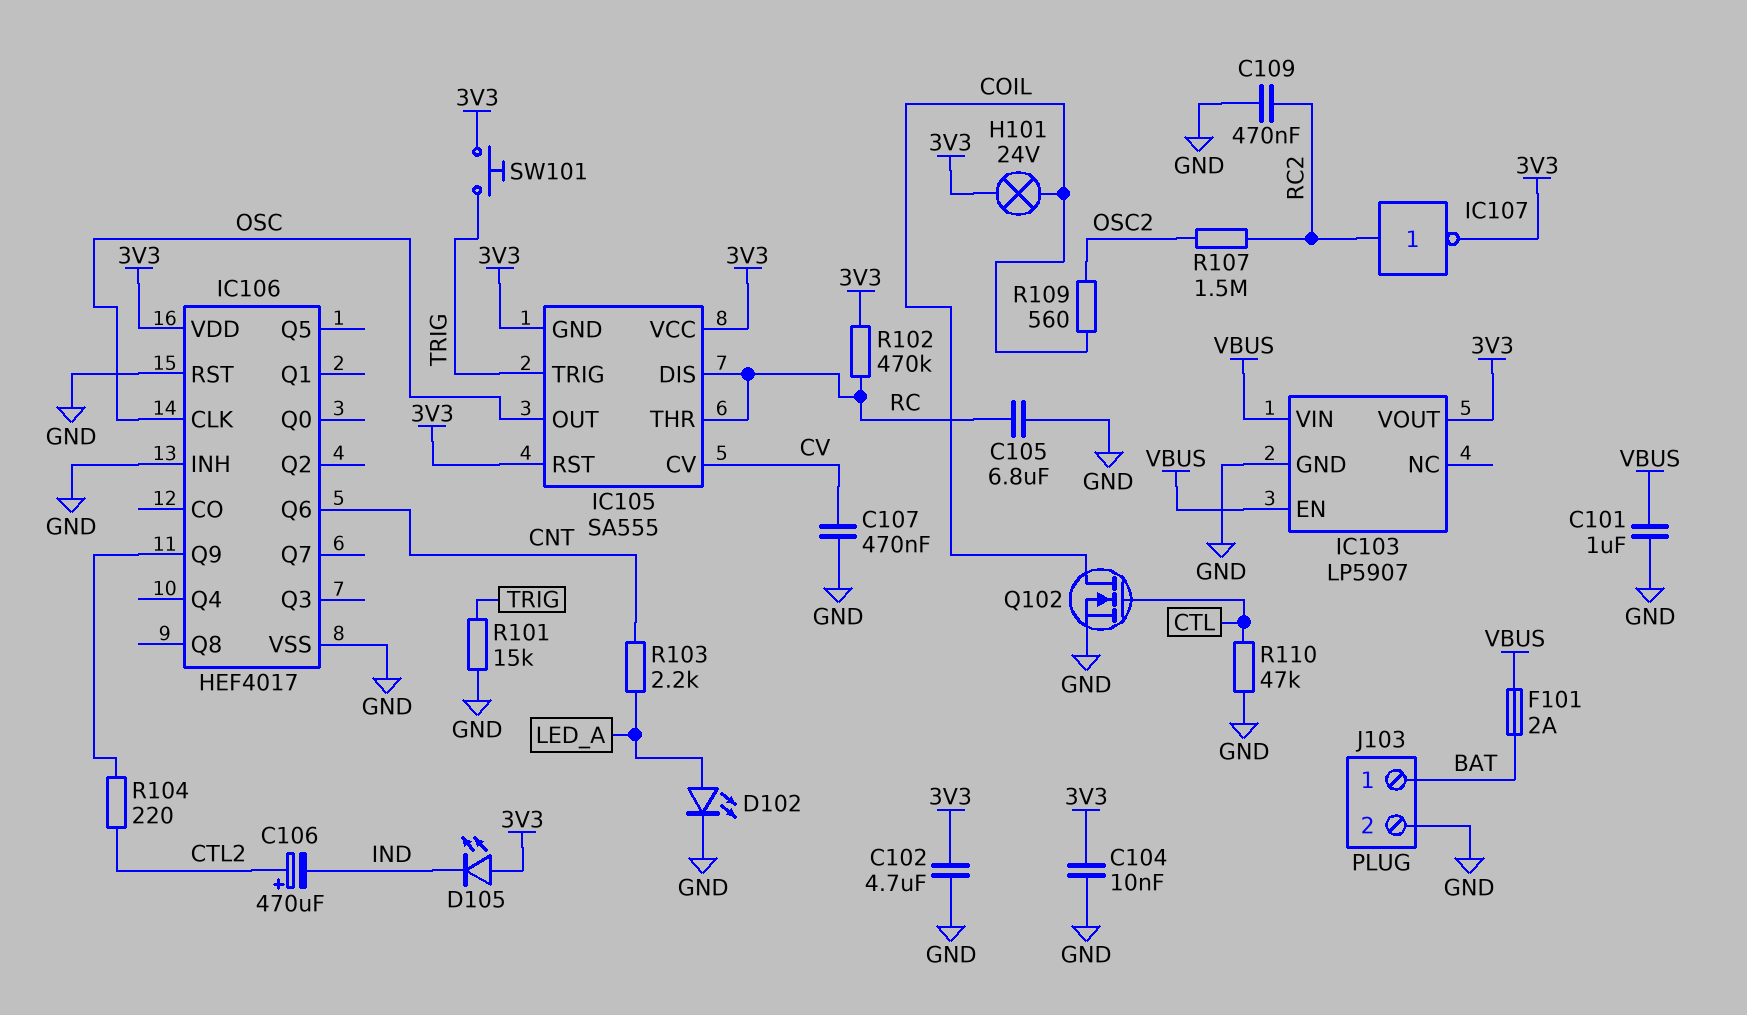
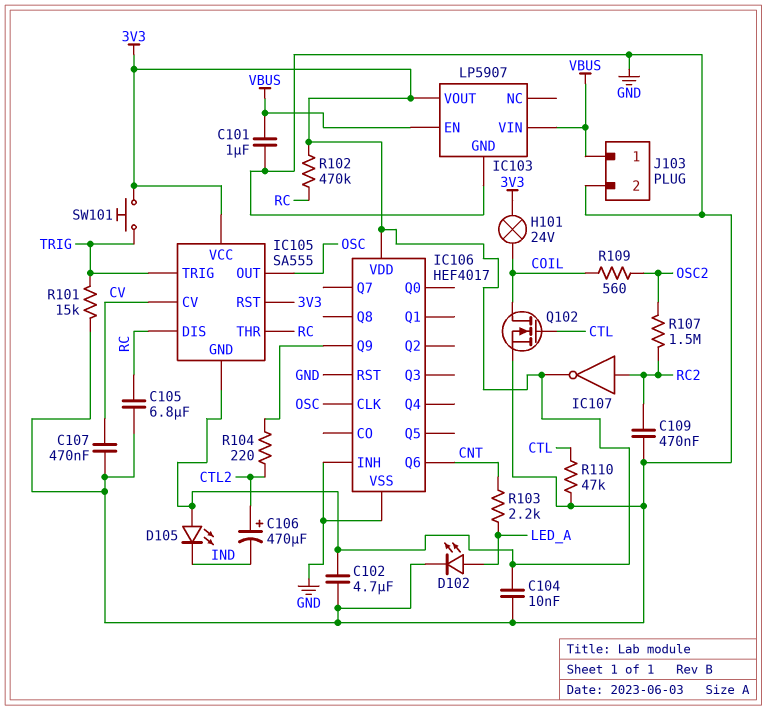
F101: 2A (BAT, VBUS) -> none
J103 pin 1: BAT -> VBUS

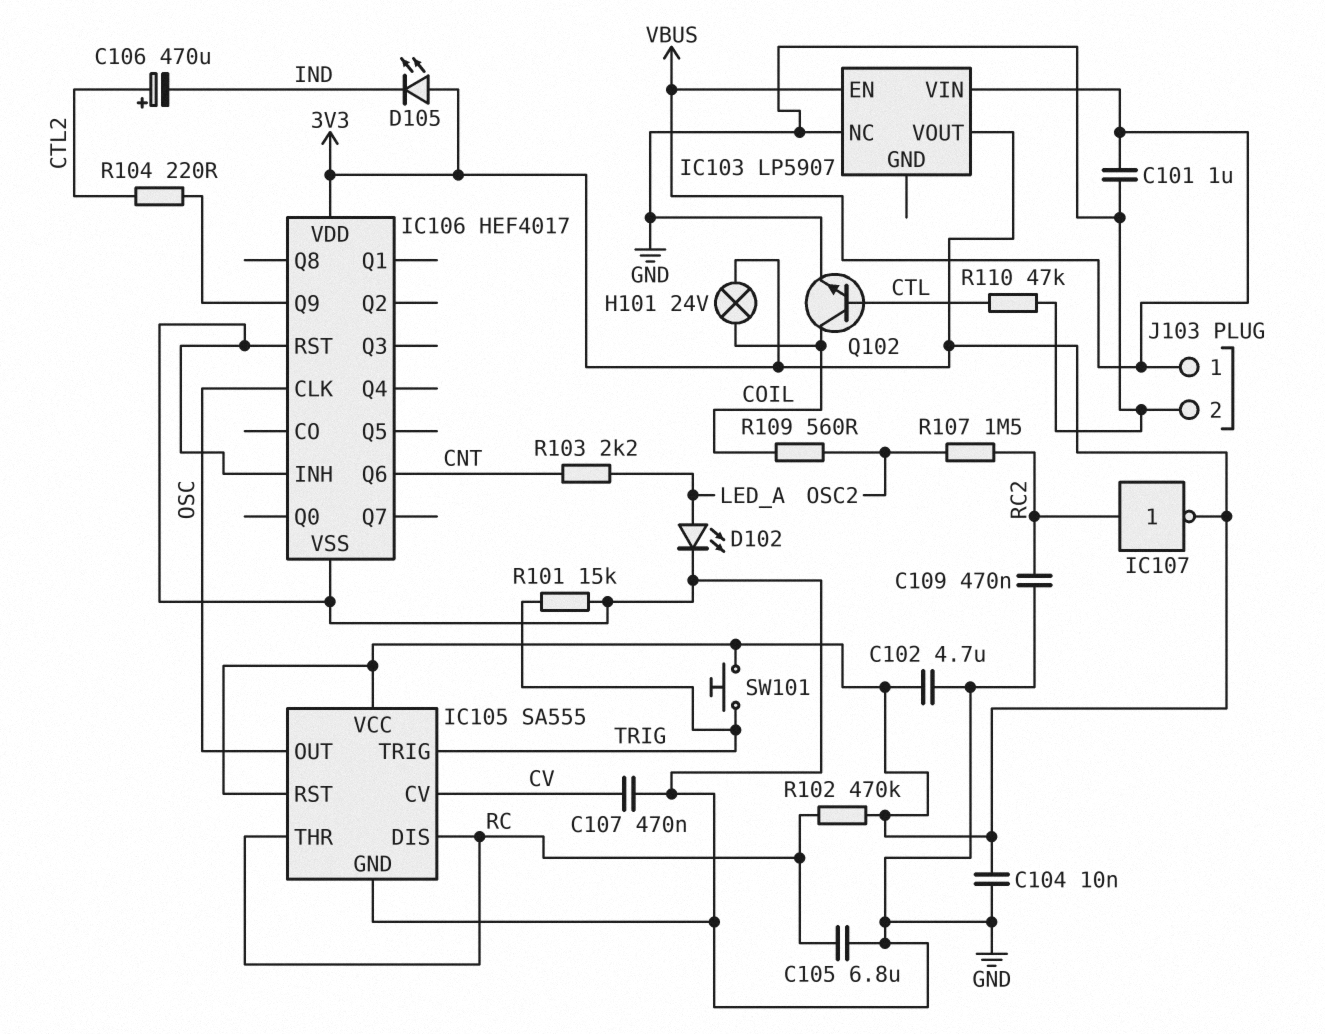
IC103 pin GND: GND -> none
IC103 pin NC: none -> GND
IC105 pin GND: 3V3 -> GND
Q102: NMOS (G CTL, D COIL, S GND) -> NPN (B CTL, C COIL, E GND)

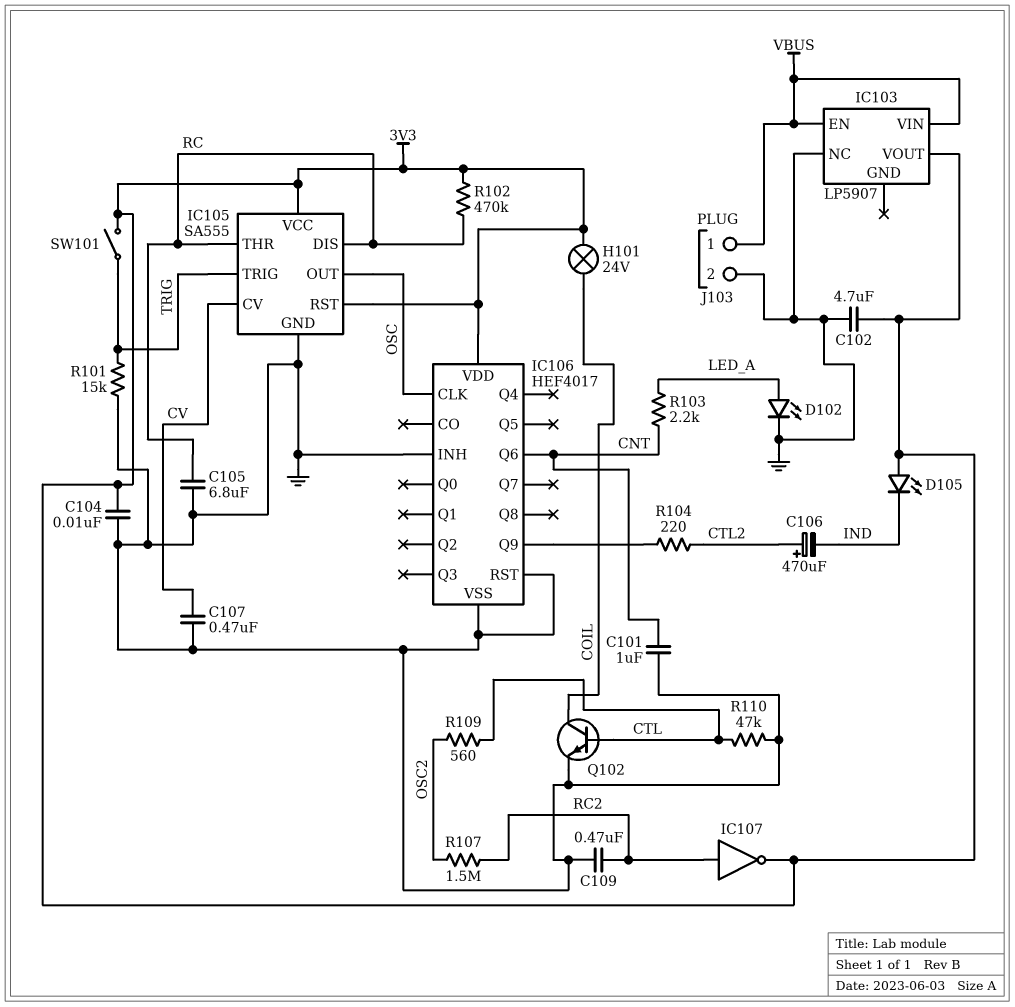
C101: 1uF (GND, VBUS) -> 1uF (CNT, GND)
R109: 560 (COIL, OSC2) -> 560 (CTL, OSC2)
SW101: button (3V3, TRIG) -> switch (3V3, TRIG)

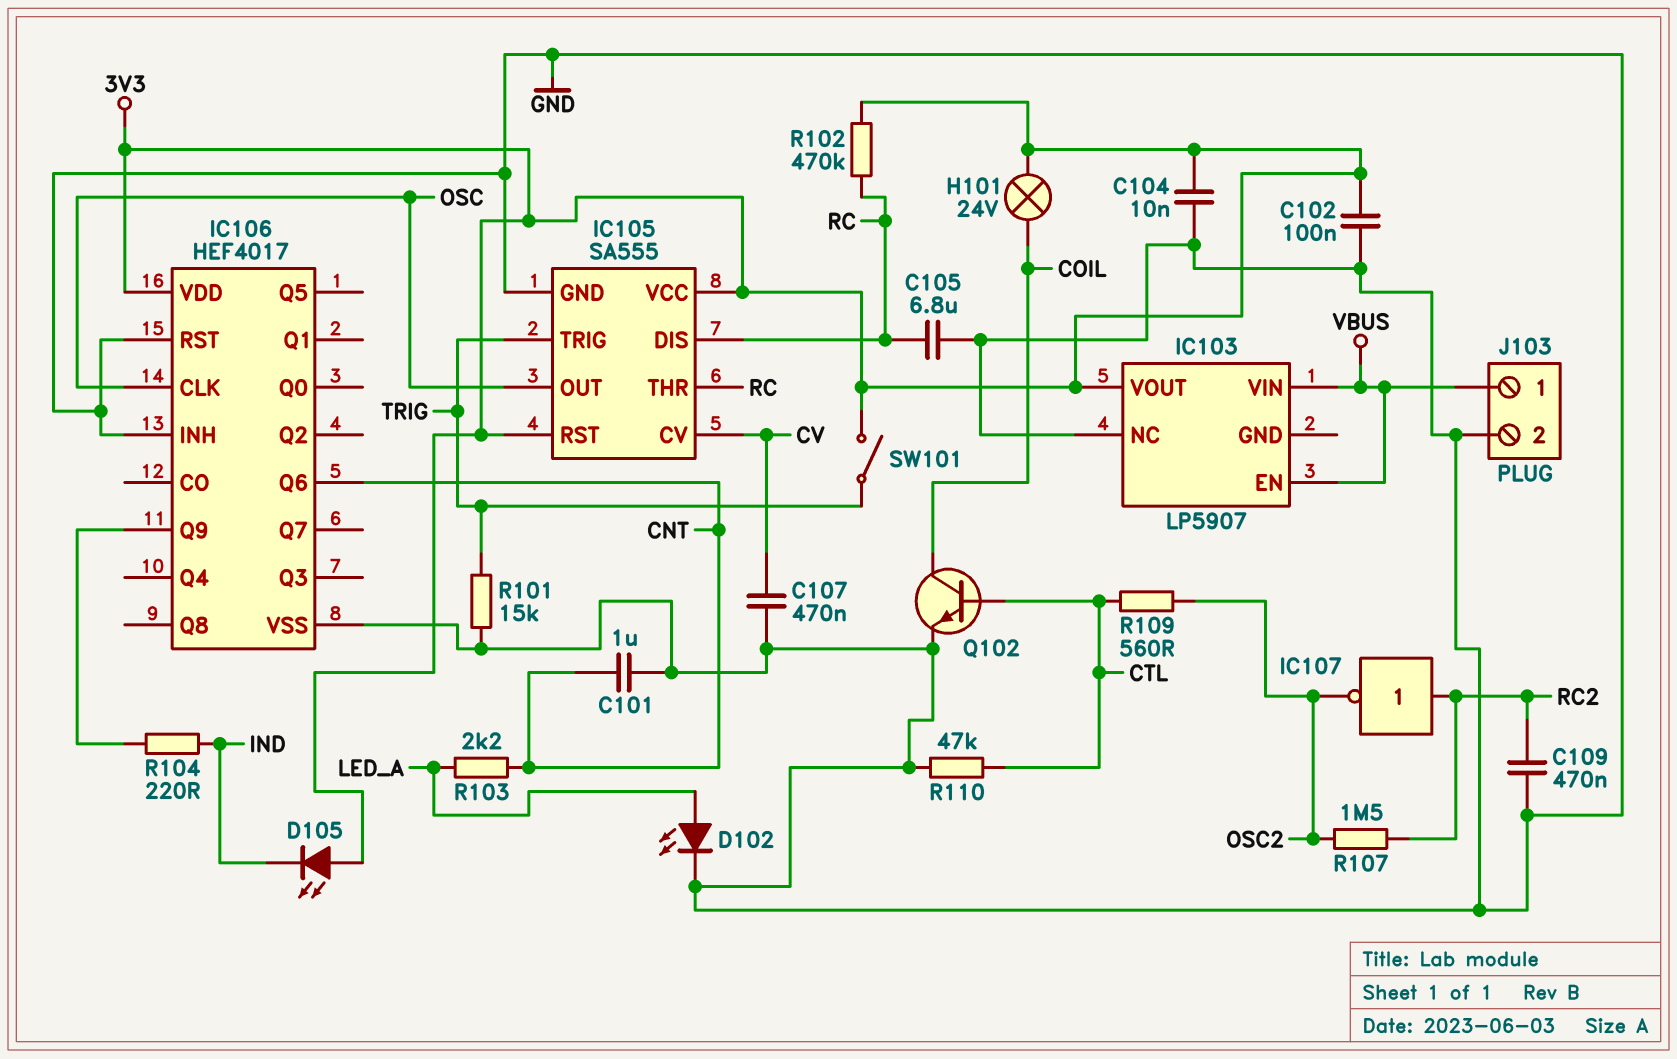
C102: 4.7uF (3V3, GND) -> 100nF (3V3, GND)
C106: 470uF (plus CTL2, minus IND) -> none
IC107: NOT (in RC2, out 3V3) -> NOT (in RC2, out OSC2)
R104: 220 (CTL2, IC106/Q9) -> 220 (IC106/Q9, IND)

